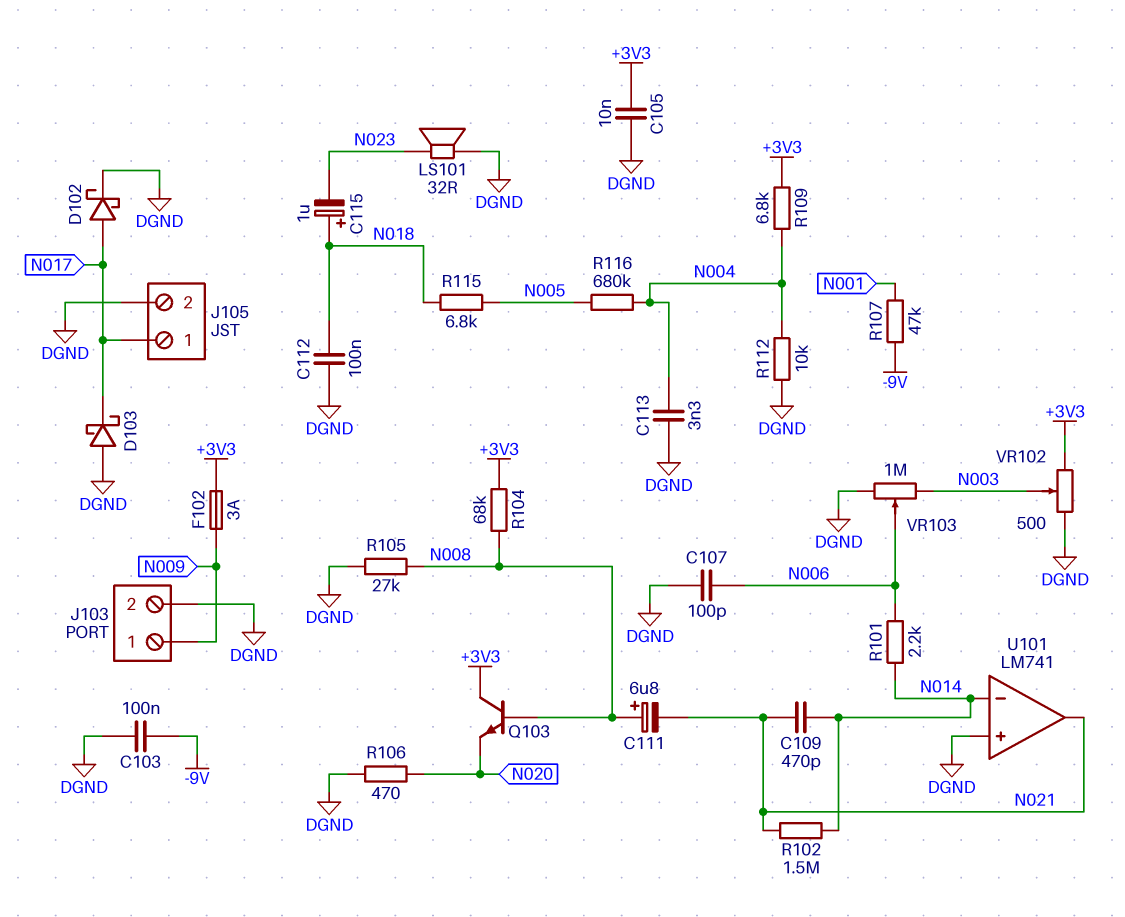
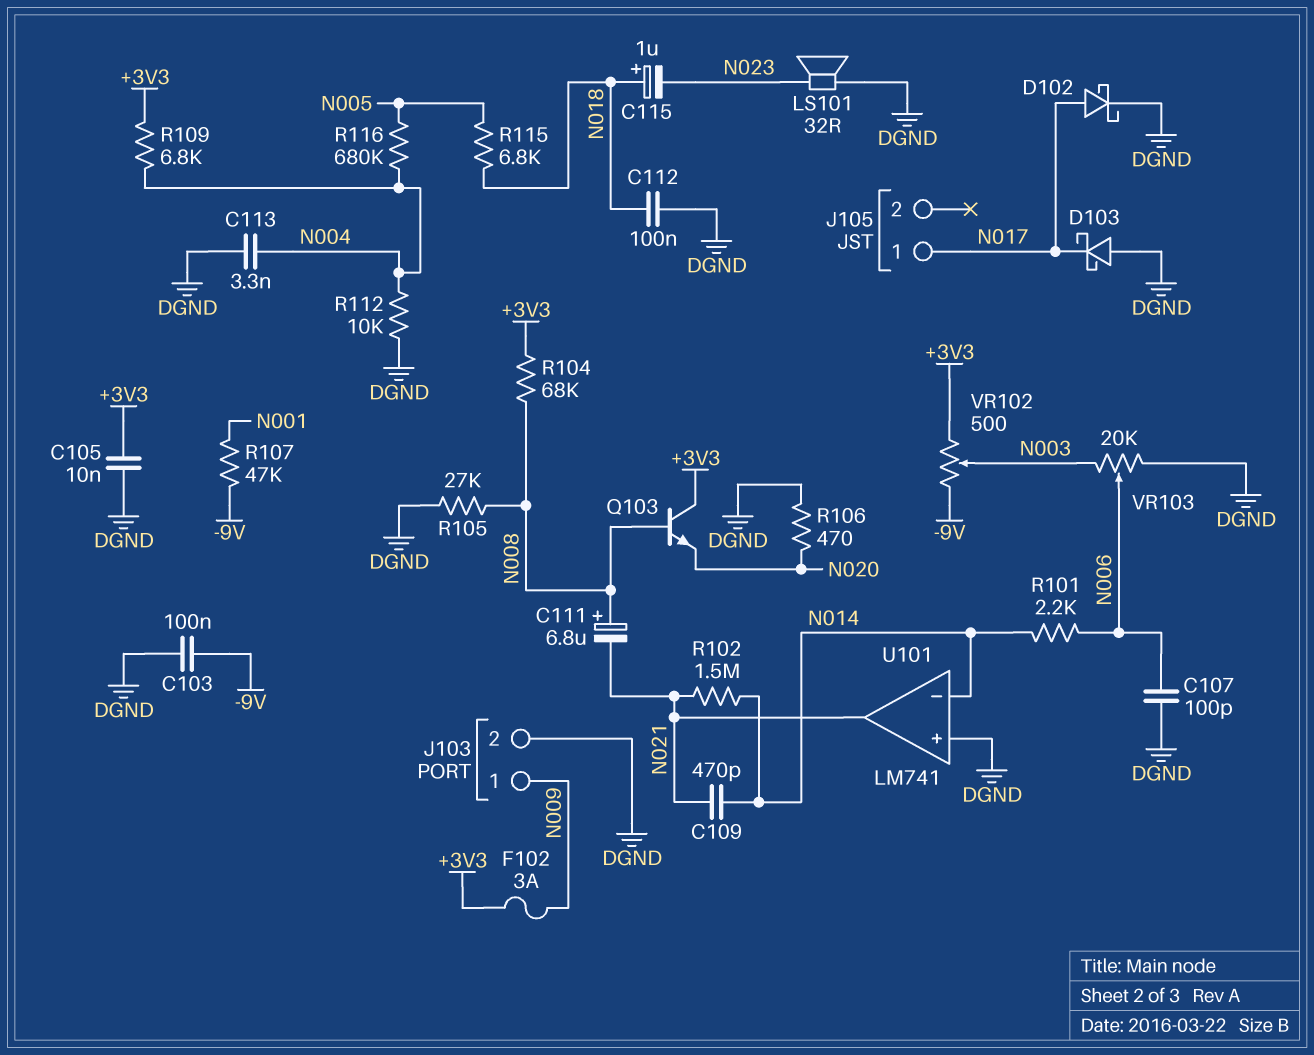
J105 pin 2: DGND -> none
VR102: 500 (+3V3, DGND, wiper N003) -> 500 (+3V3, -9V, wiper N003)
VR103: 1M (DGND, N003, wiper N006) -> 20k (DGND, N003, wiper N006)

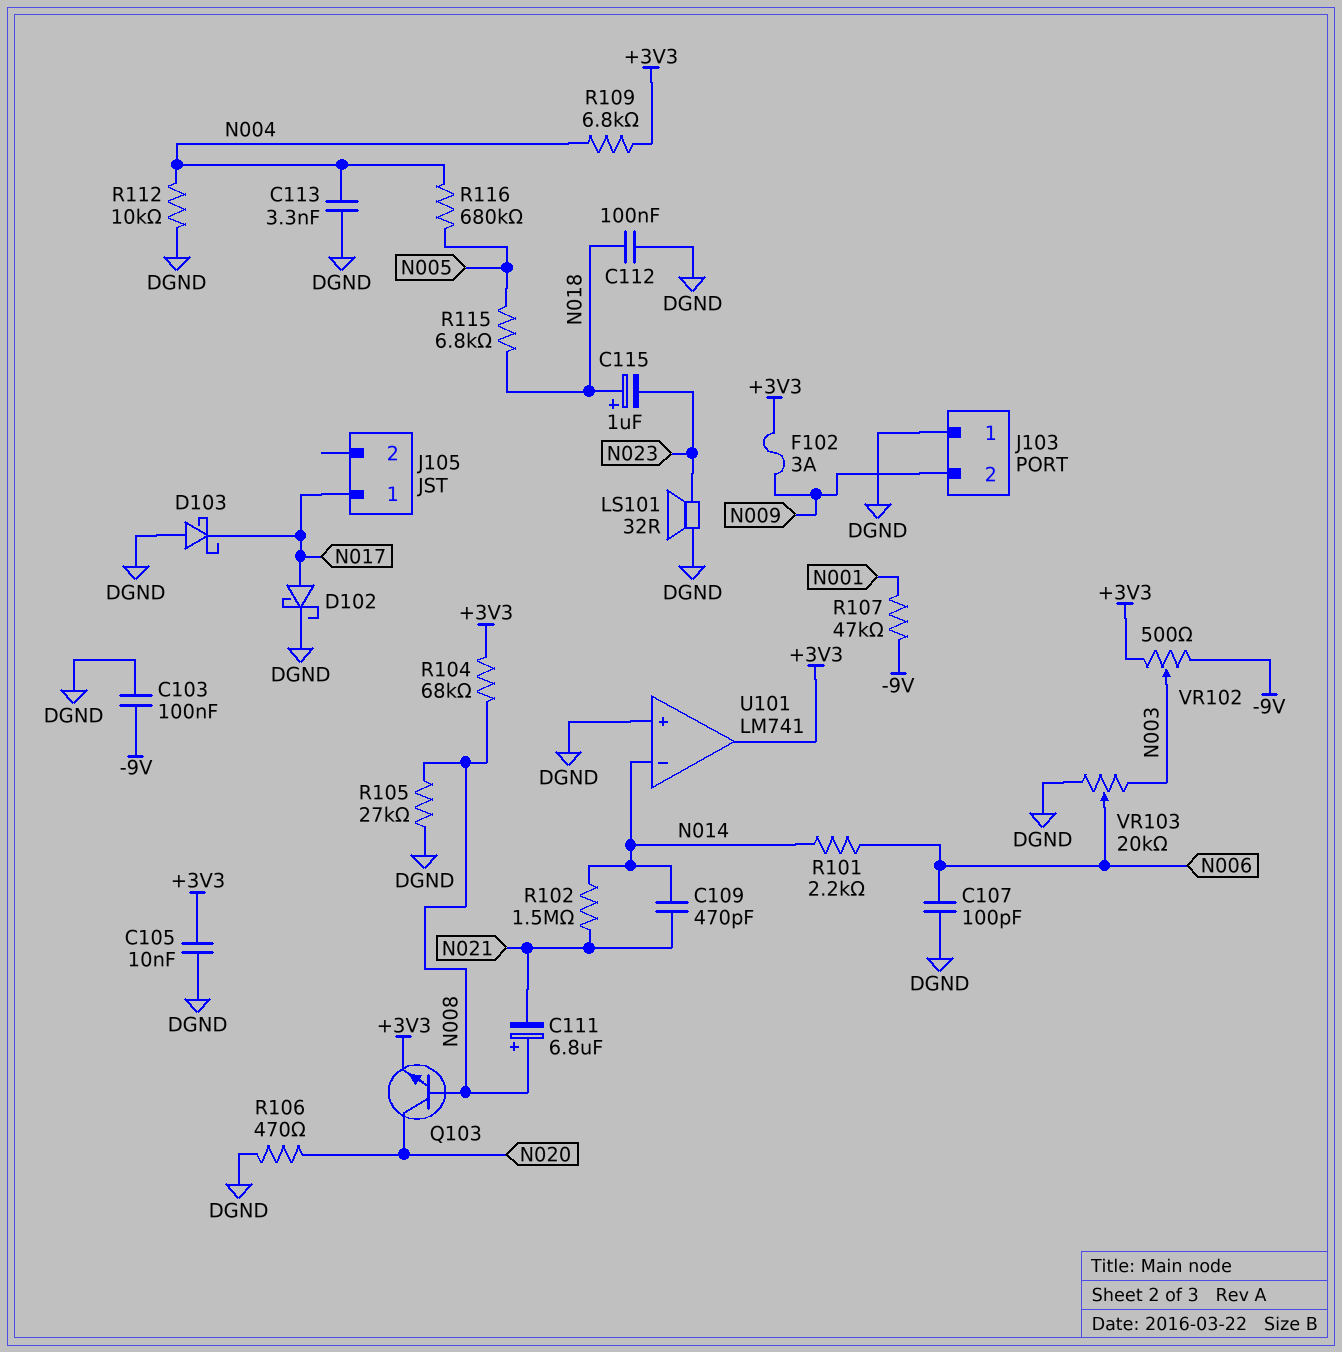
J103 pin 1: N009 -> DGND
J103 pin 2: DGND -> N009
Q103: NPN (B N008, C +3V3, E N020) -> NPN (B N008, C N020, E +3V3)
U101 pin out: N021 -> +3V3

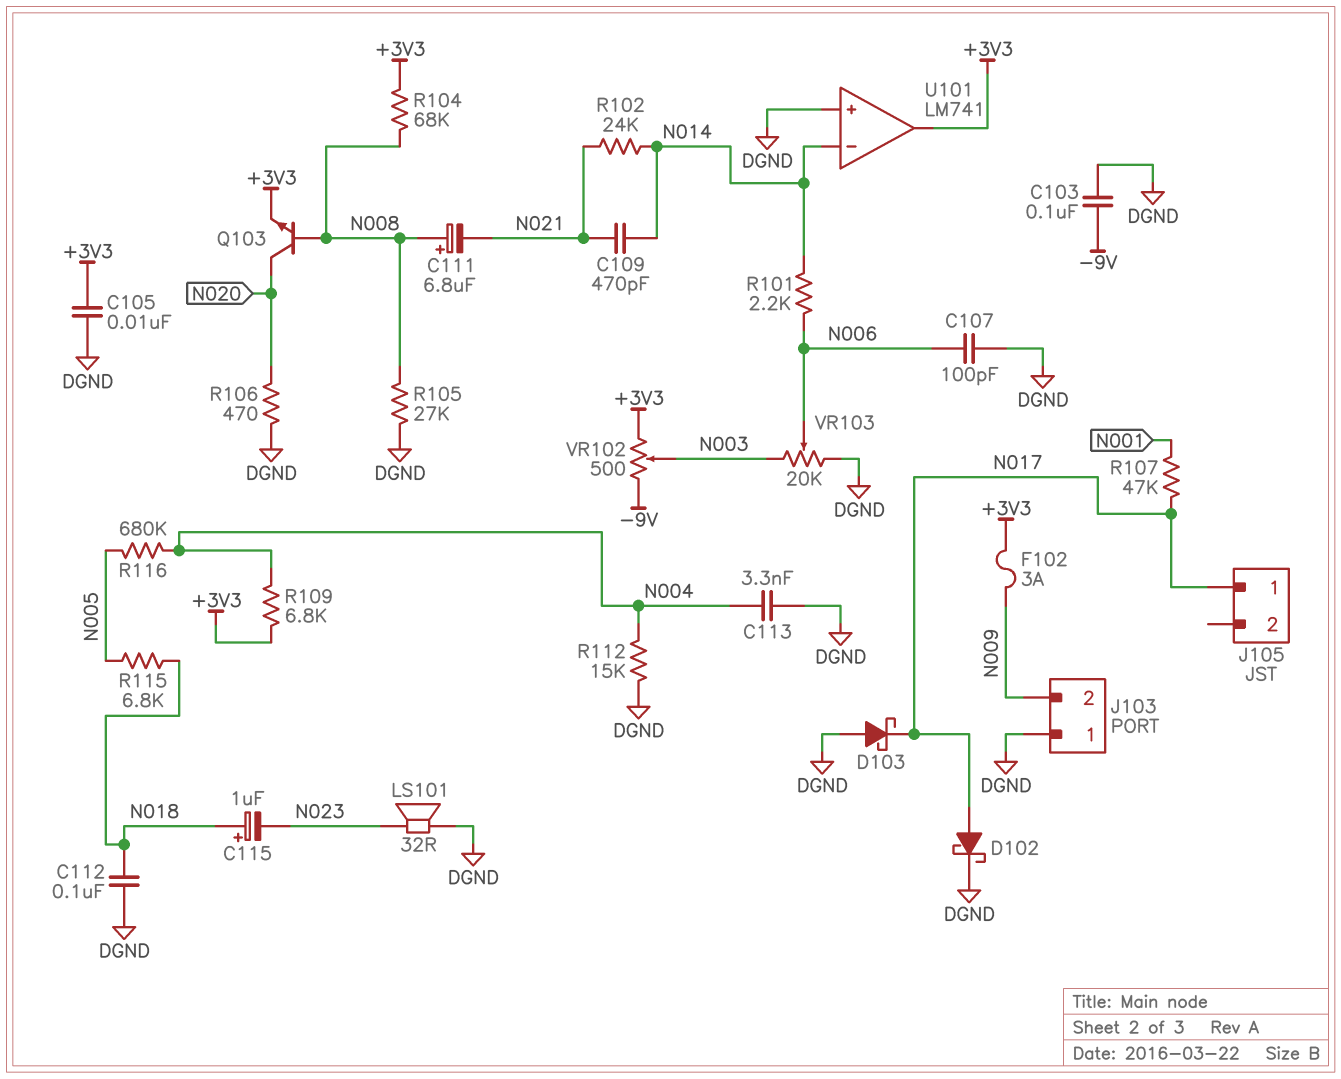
R102: 1.5M (N014, N021) -> 24k (N014, N021)
R107: 47k (-9V, N001) -> 47k (N001, N017)
R112: 10k (DGND, N004) -> 15k (DGND, N004)

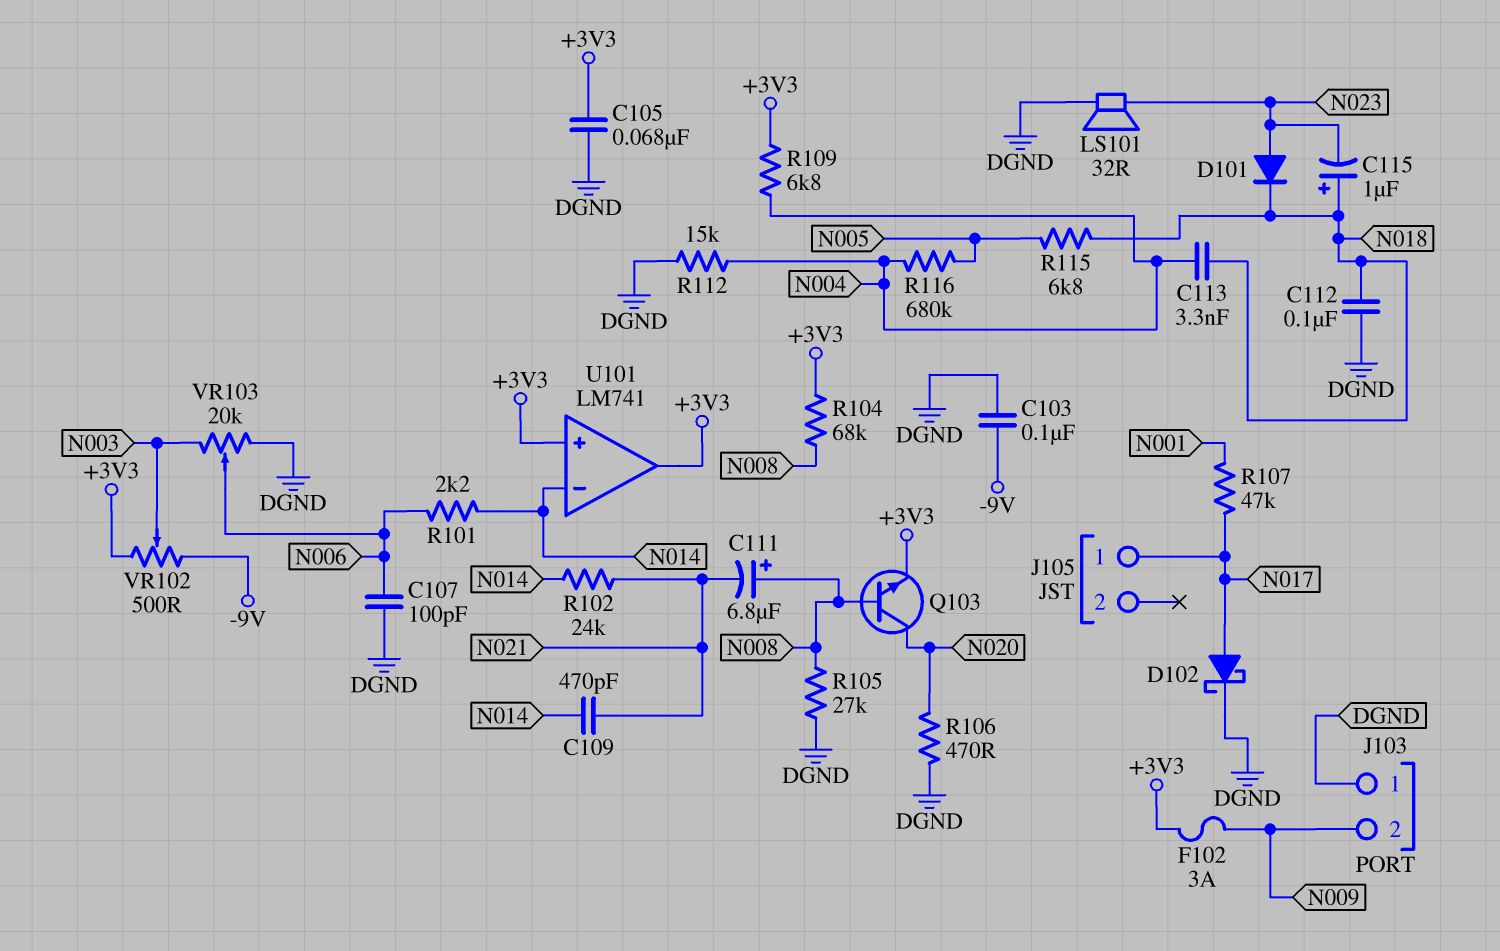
C105: 10nF (+3V3, DGND) -> 68nF (+3V3, DGND)
C113: 3.3nF (DGND, N004) -> 3.3nF (N004, N018)
D101: none -> diode (A N023, K N018)
D103: schottky (A DGND, K N017) -> none
U101 pin in+: DGND -> +3V3

